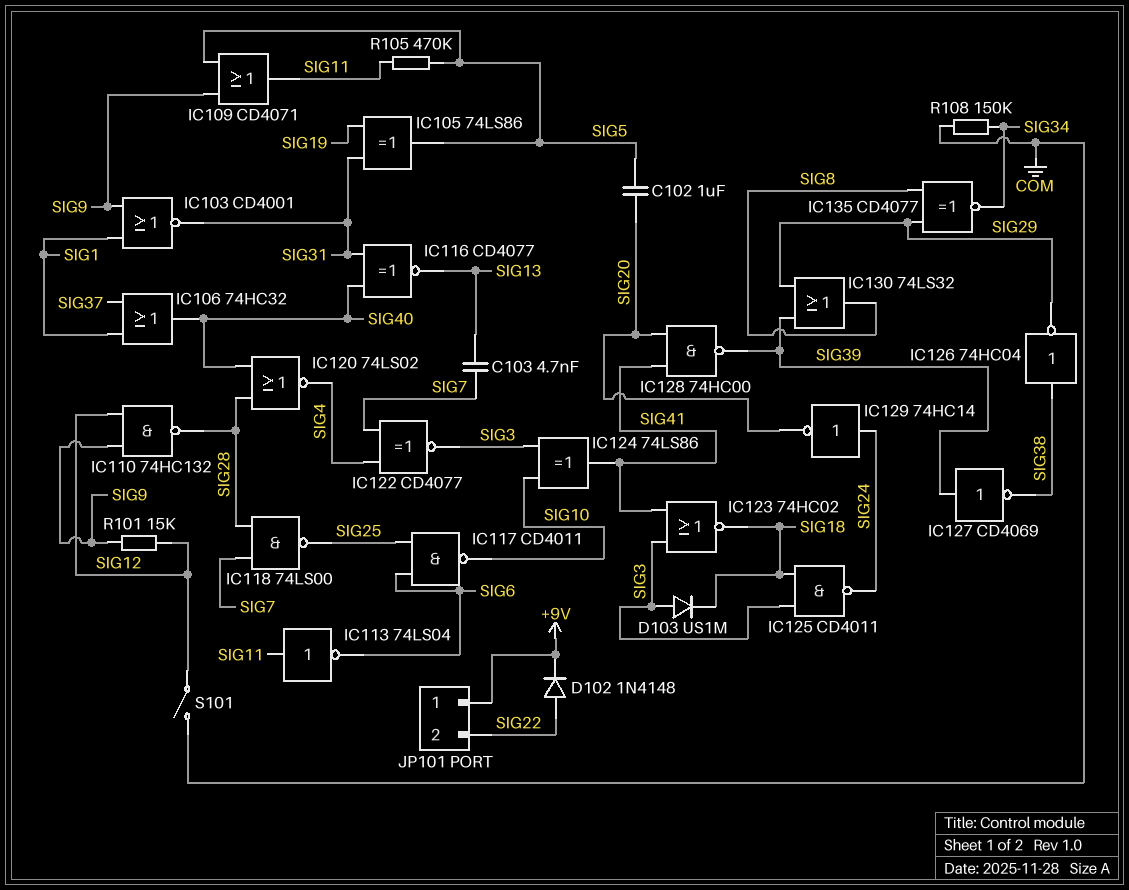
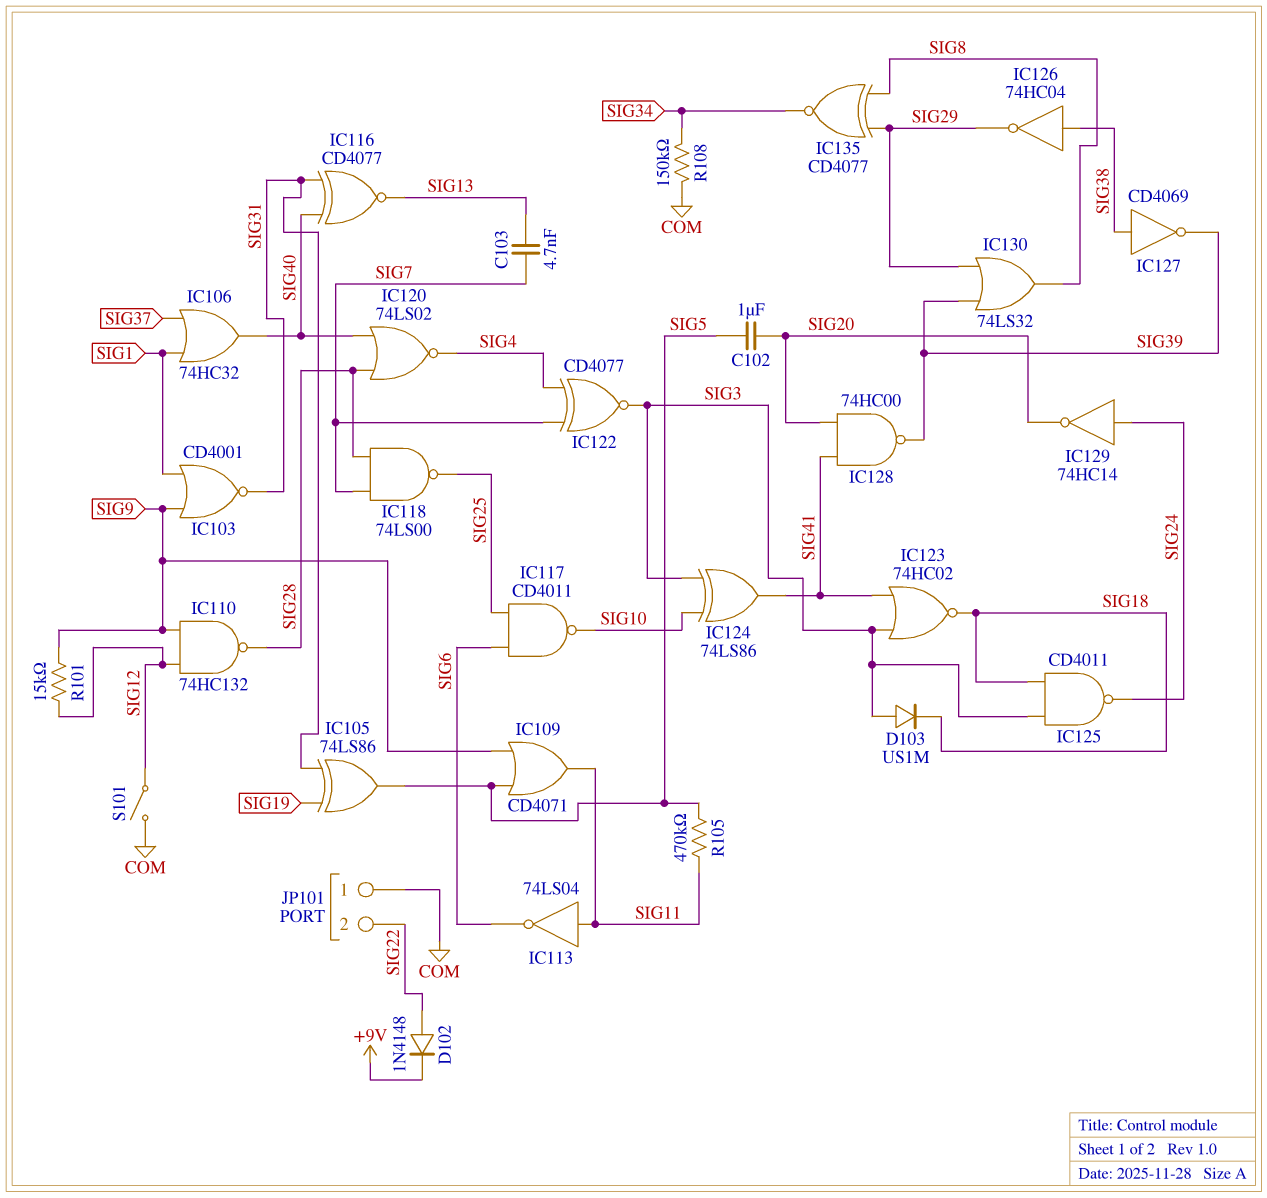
IC127: NOT CD4069 (in SIG39, out SIG38) -> NOT CD4069 (in SIG38, out SIG39)
JP101 pin 1: +9V -> COM

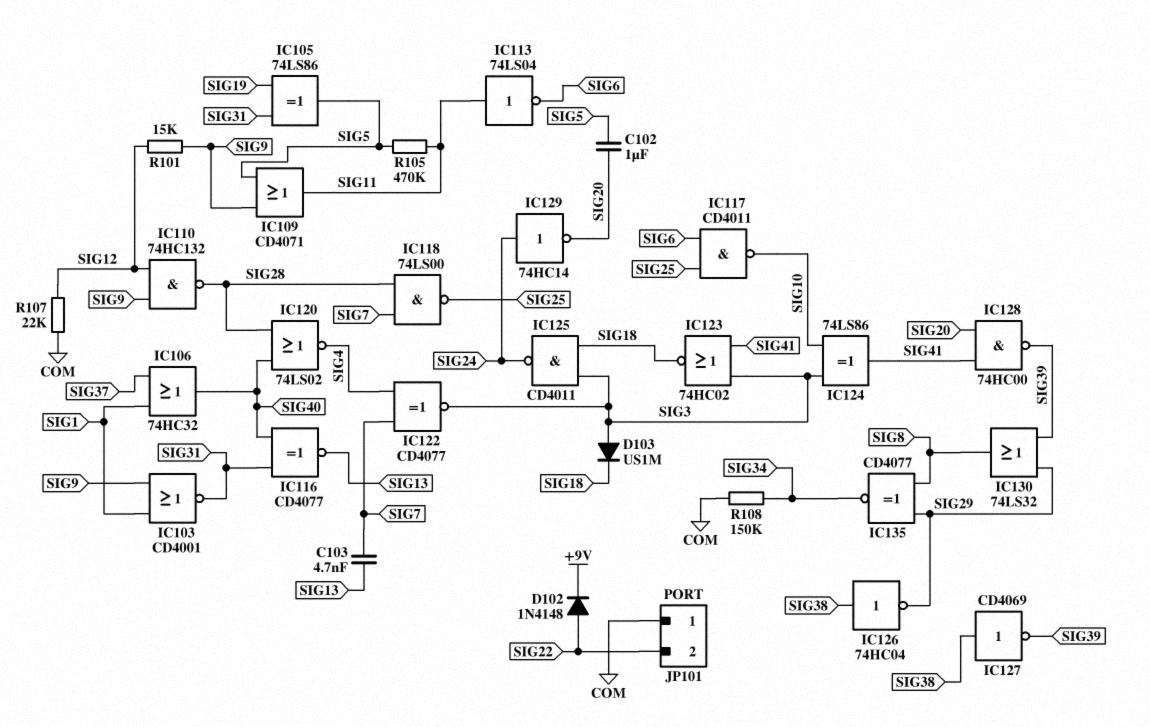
R107: none -> 22k (COM, SIG12)
S101: switch (COM, SIG12) -> none

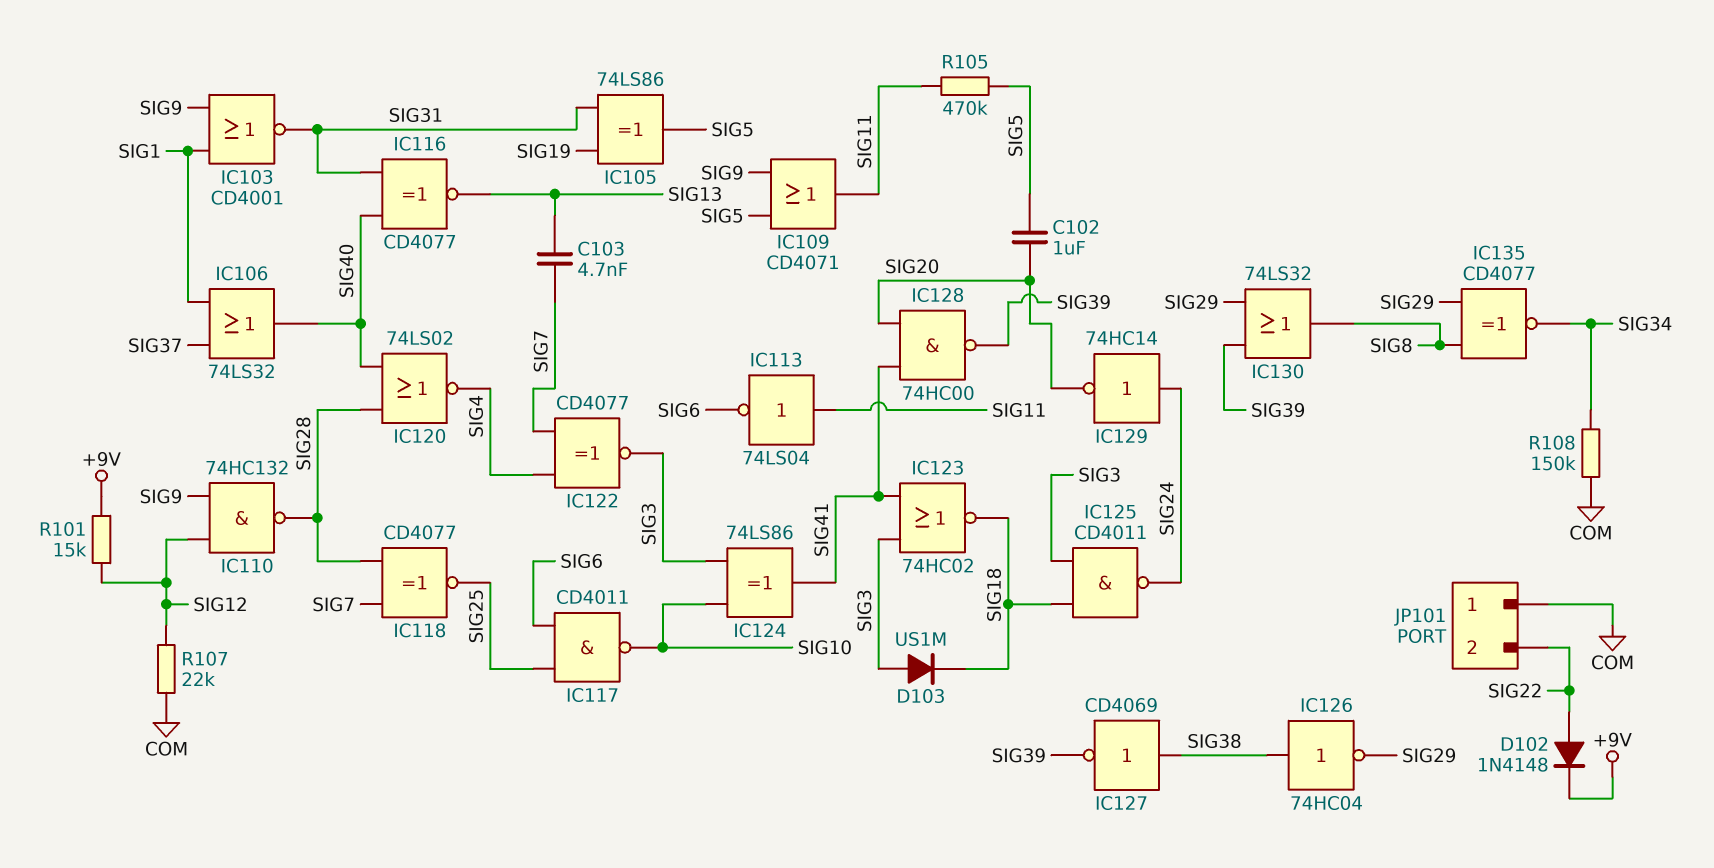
IC106: OR 74HC32 (in SIG1, in SIG37, out SIG40) -> OR 74LS32 (in SIG1, in SIG37, out SIG40)
IC118: NAND 74LS00 (in SIG7, in SIG28, out SIG25) -> XNOR CD4077 (in SIG7, in SIG28, out SIG25)
R101: 15k (SIG9, SIG12) -> 15k (+9V, SIG12)

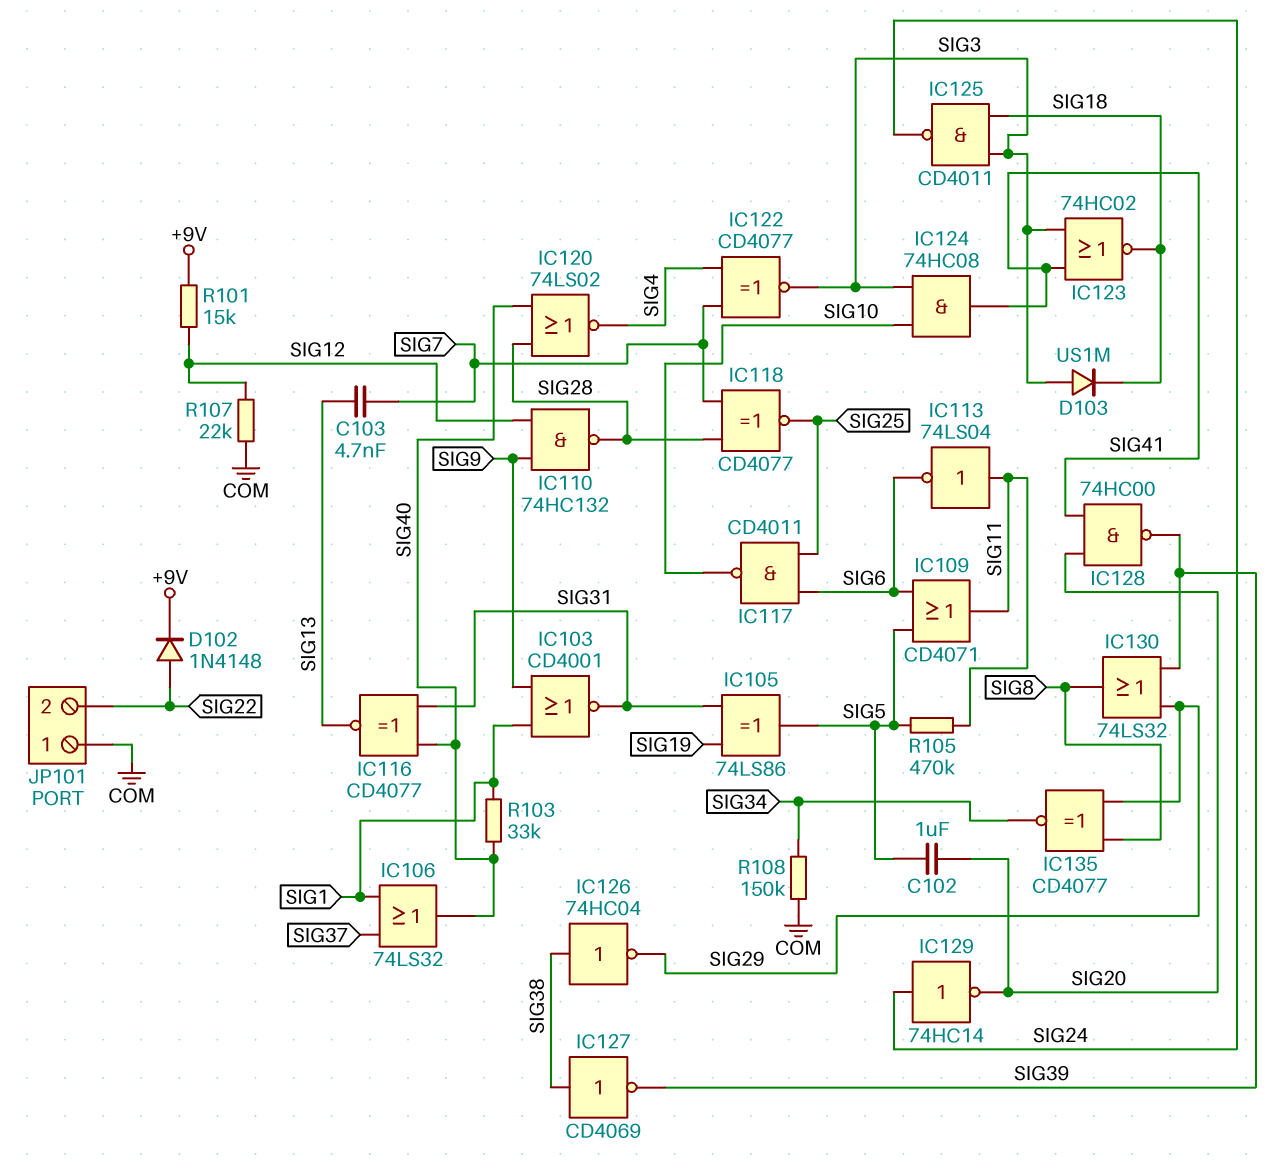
IC109: OR CD4071 (in SIG5, in SIG9, out SIG11) -> OR CD4071 (in SIG5, in SIG6, out SIG11)
IC124: XOR 74LS86 (in SIG3, in SIG10, out SIG41) -> AND 74HC08 (in SIG3, in SIG10, out SIG41)
R103: none -> 33k (SIG1, SIG40)

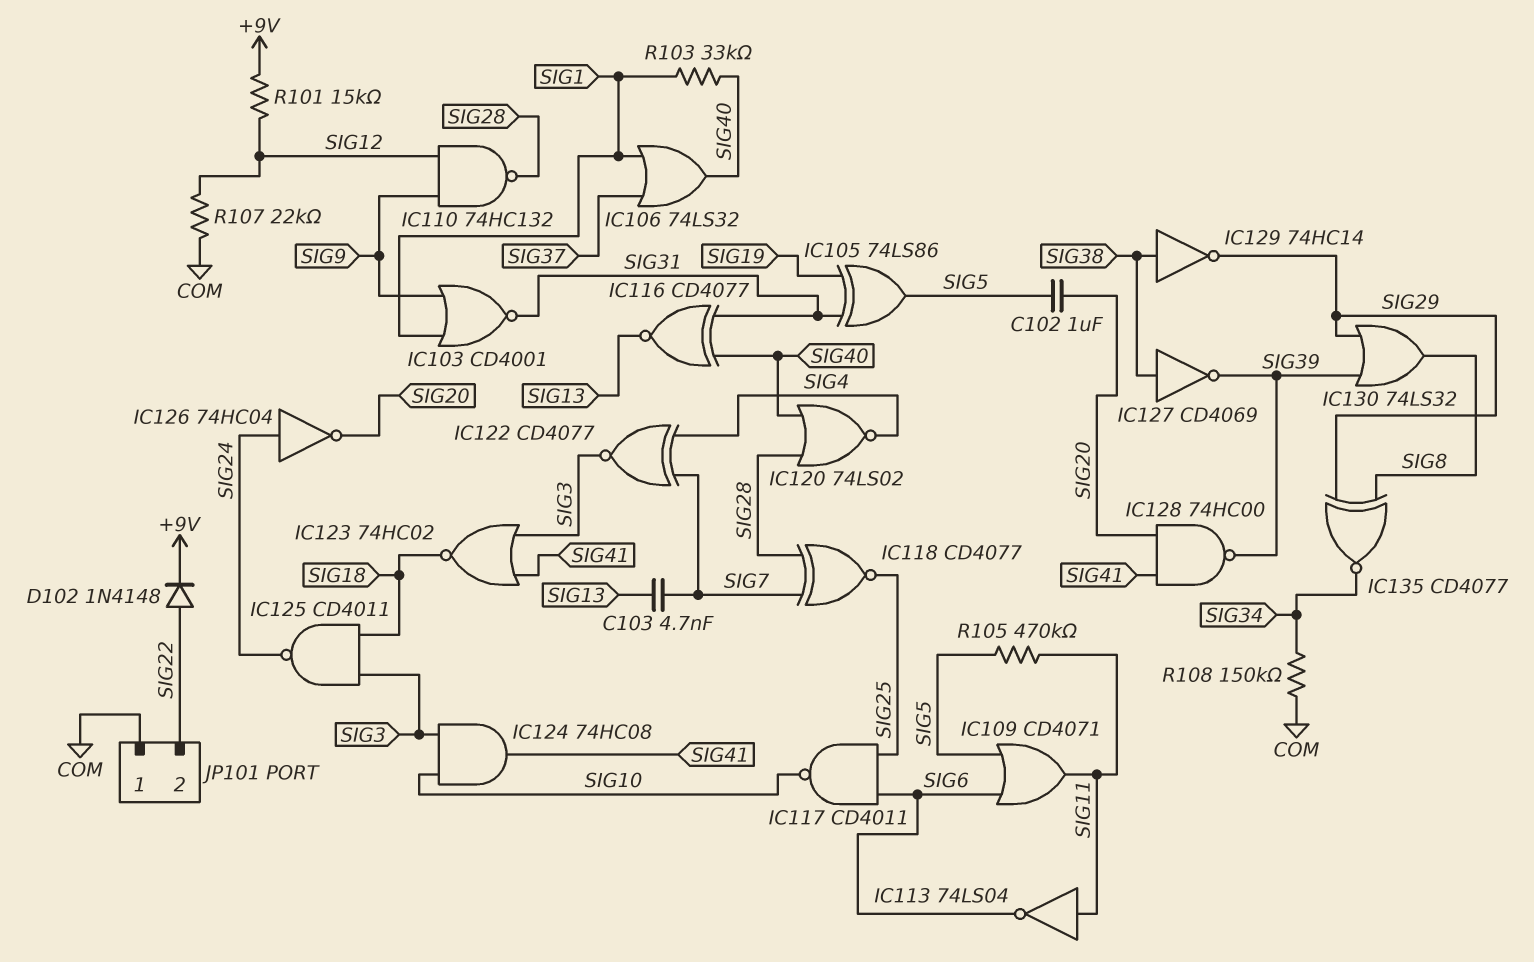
D103: diode US1M (A SIG3, K SIG18) -> none
IC126: NOT 74HC04 (in SIG38, out SIG29) -> NOT 74HC04 (in SIG24, out SIG20)
IC129: NOT 74HC14 (in SIG24, out SIG20) -> NOT 74HC14 (in SIG38, out SIG29)

